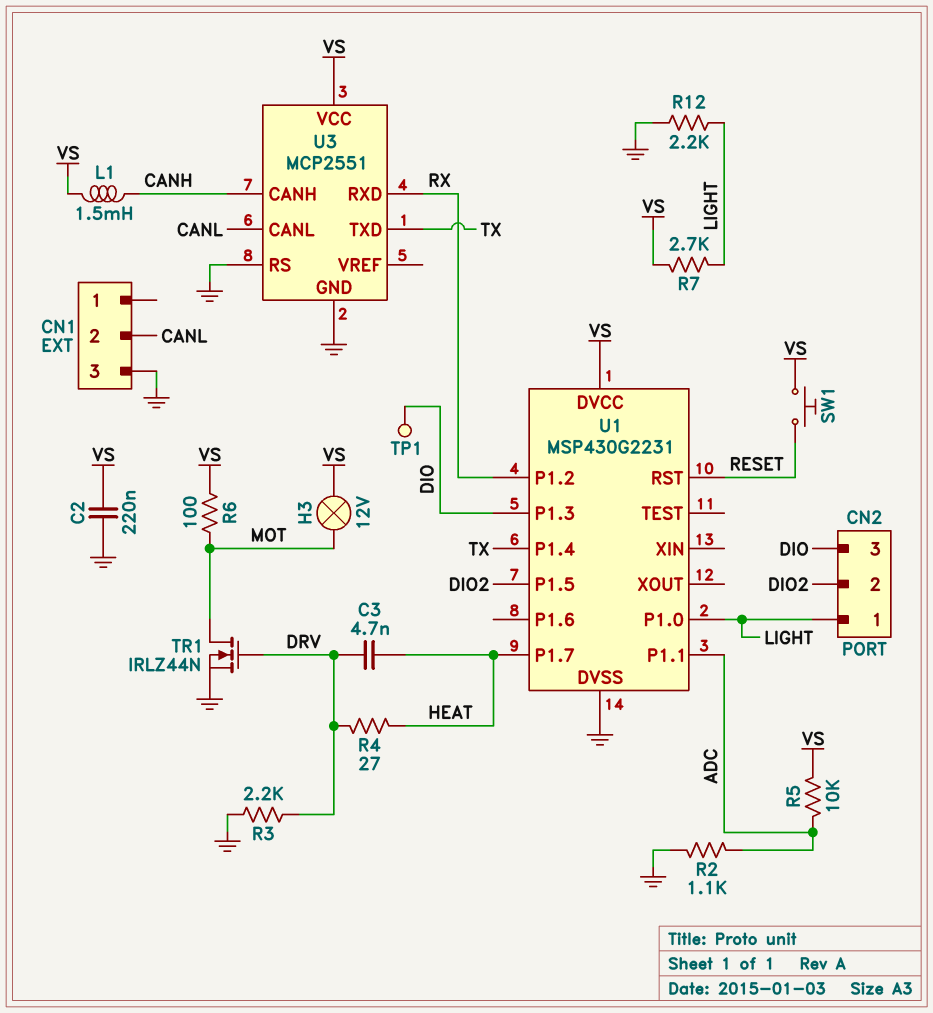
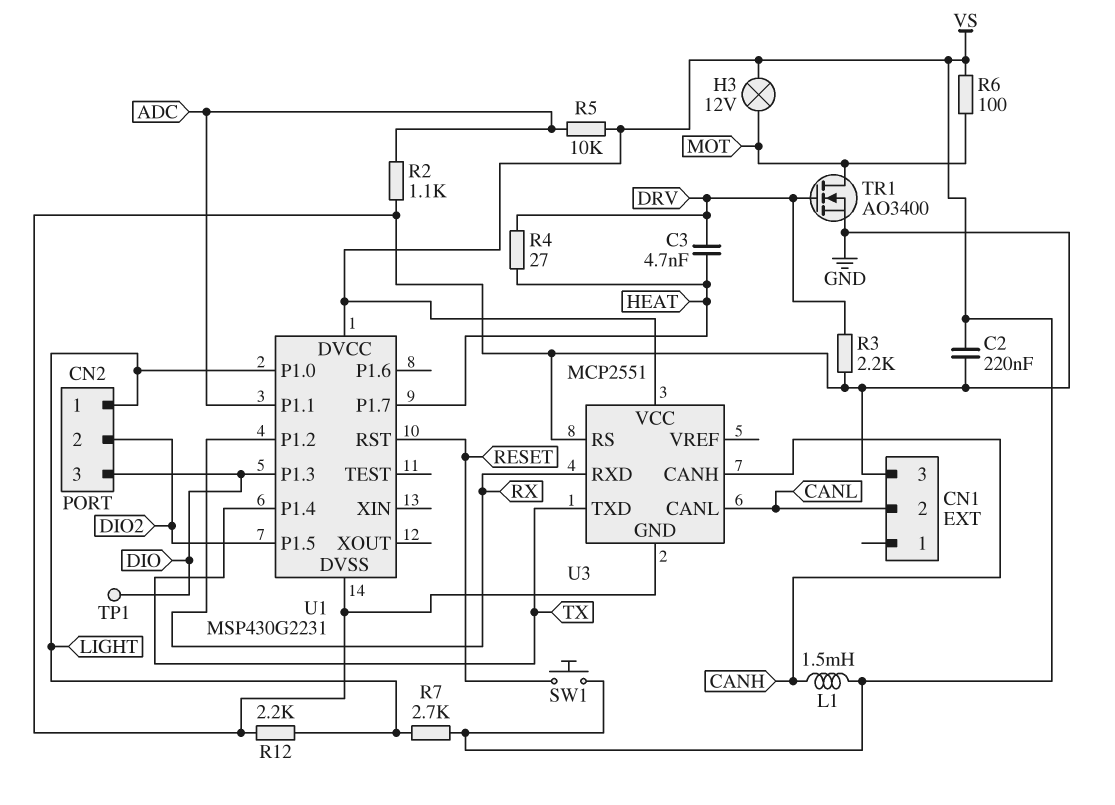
TR1: NMOS IRLZ44N (G DRV, D MOT, S GND) -> NMOS AO3400 (G DRV, D MOT, S GND)

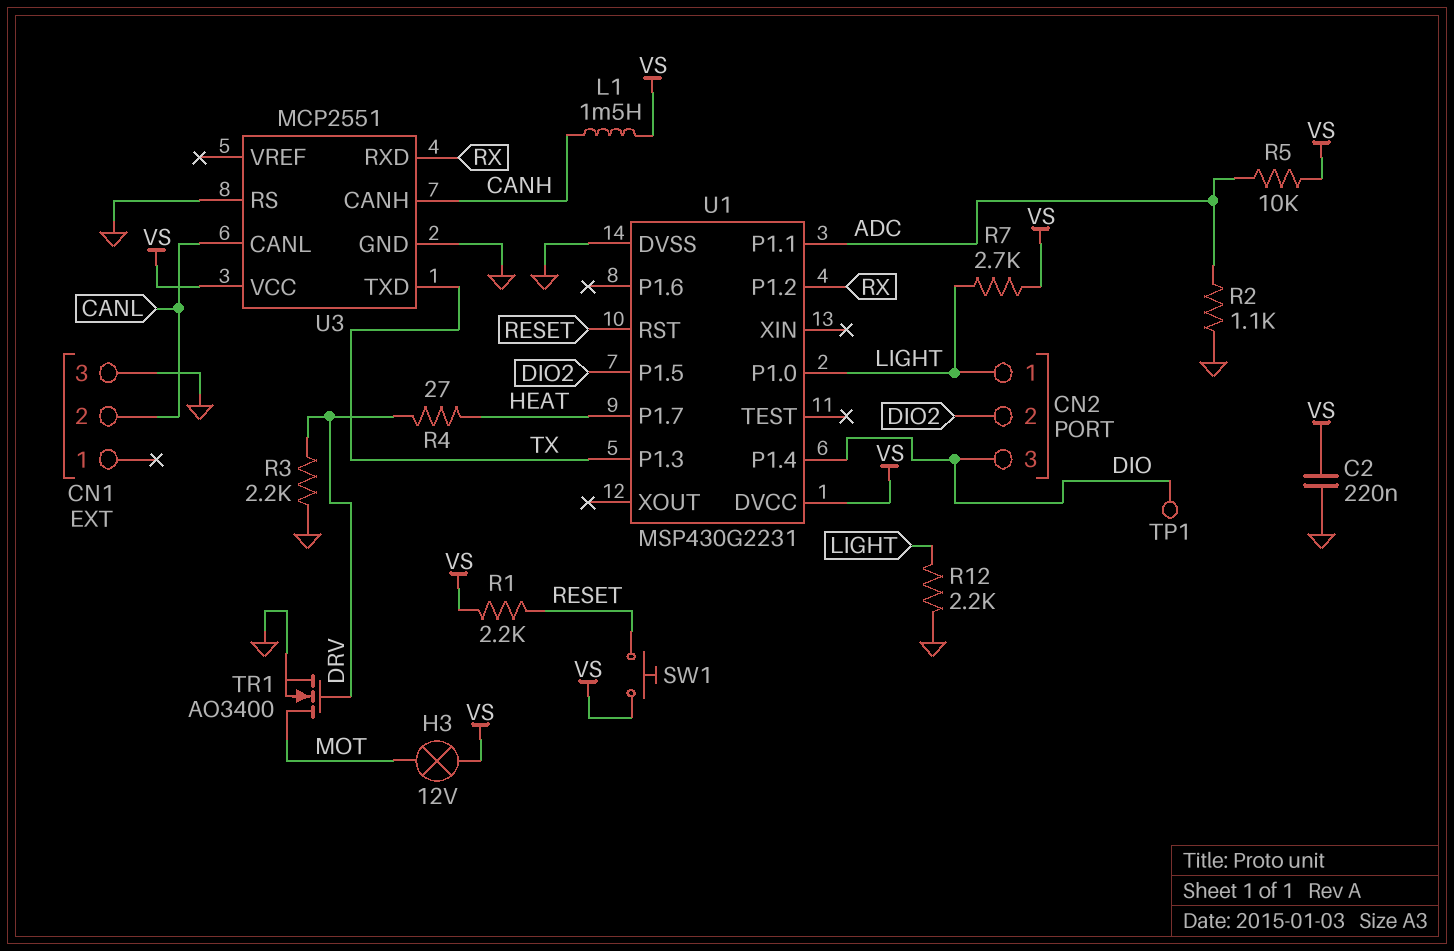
C3: 4.7nF (DRV, HEAT) -> none
R1: none -> 2.2k (RESET, VS)
R6: 100 (MOT, VS) -> none
U1 pin P1.3: DIO -> TX
U1 pin P1.4: TX -> DIO

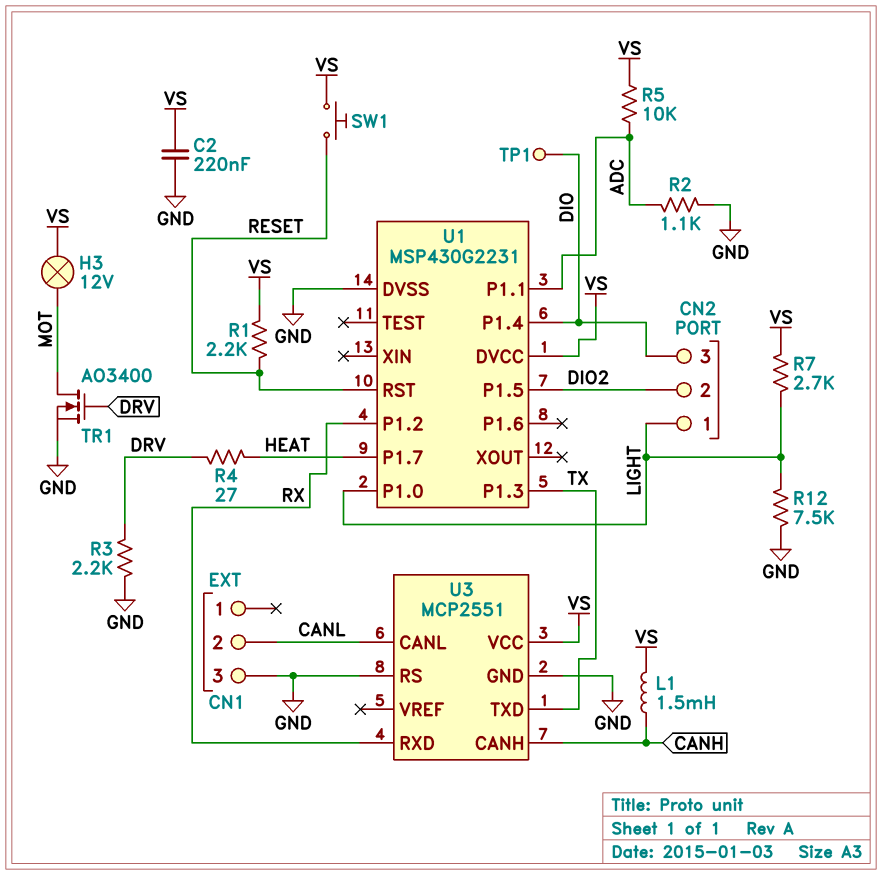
R12: 2.2k (GND, LIGHT) -> 7.5k (GND, LIGHT)

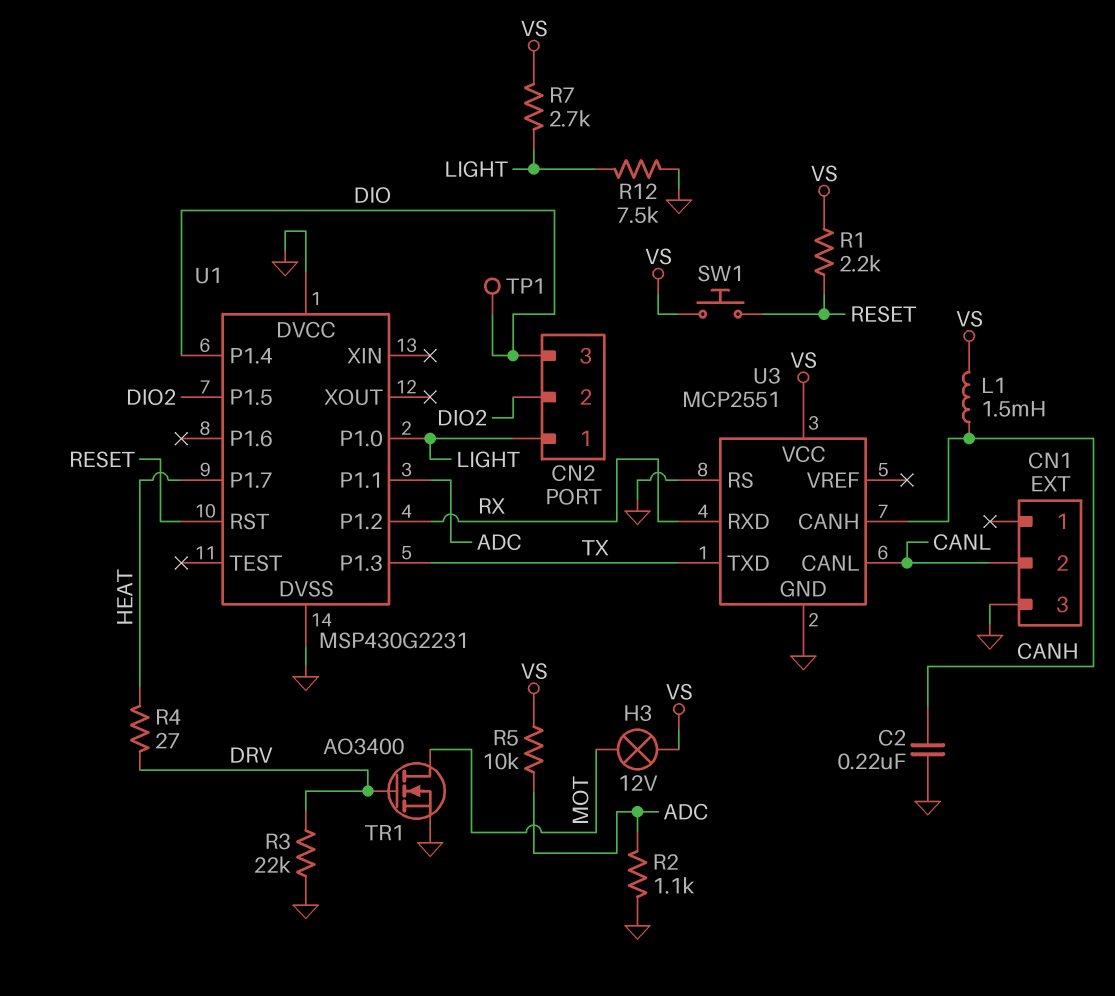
C2: 220nF (GND, VS) -> 220nF (CANH, GND)
R3: 2.2k (DRV, GND) -> 22k (DRV, GND)
U1 pin DVCC: VS -> GND

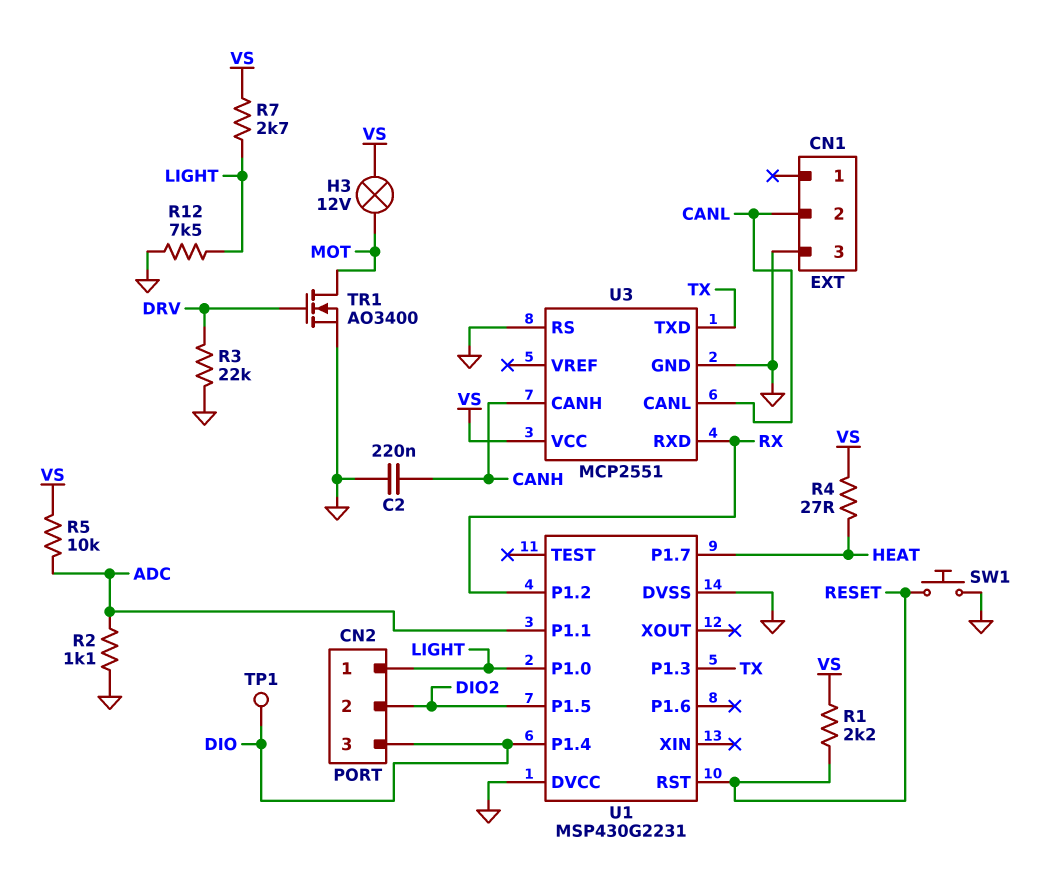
L1: 1.5mH (CANH, VS) -> none
R4: 27 (DRV, HEAT) -> 27 (HEAT, VS)
SW1: button (RESET, VS) -> button (GND, RESET)

